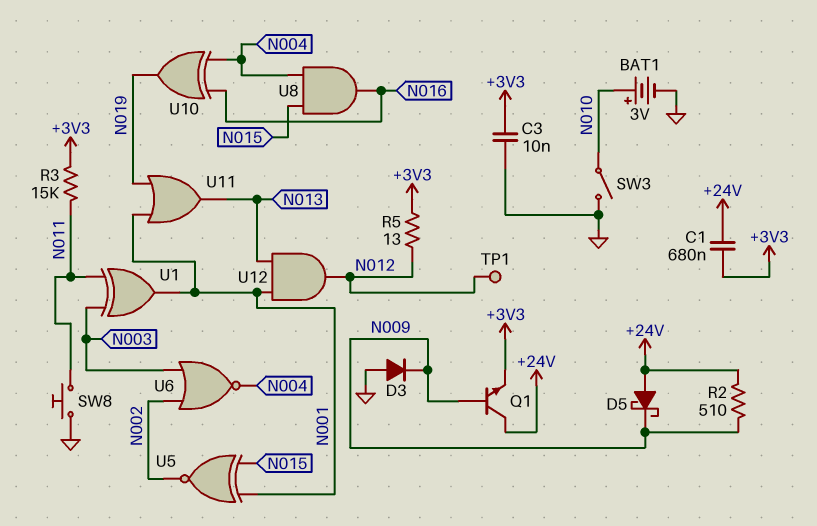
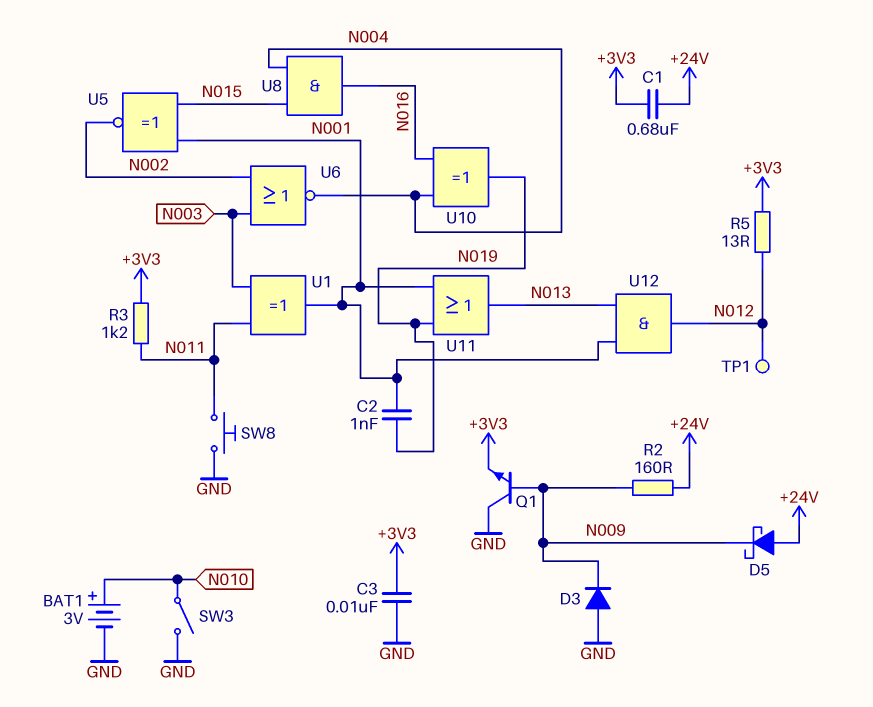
C2: none -> 1nF (N001, N019)
Q1: NPN (B N009, C +24V, E +3V3) -> NPN (B N009, C GND, E +3V3)
R2: 510 (+24V, N009) -> 160 (+24V, N009)
R3: 15k (+3V3, N011) -> 1.2k (+3V3, N011)

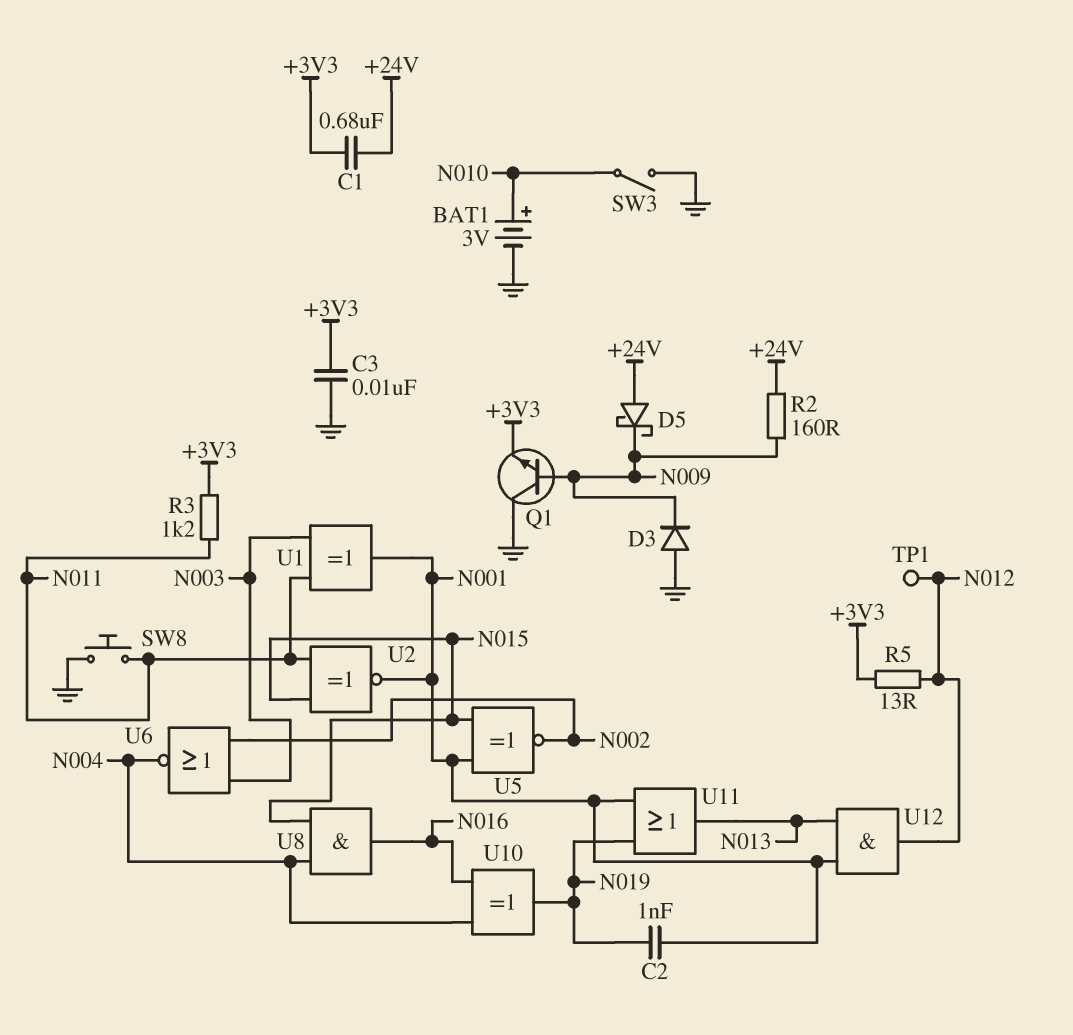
U2: none -> XNOR (in N011, in N015, out N001)

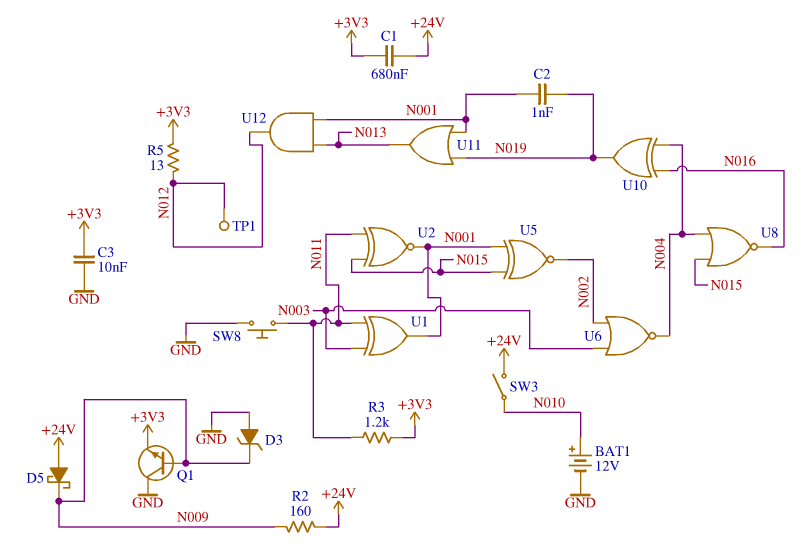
BAT1: 3V (plus N010, minus GND) -> 12V (plus N010, minus GND)
D3: diode (A GND, K N009) -> zener (A GND, K N009)
SW3: switch (GND, N010) -> switch (+24V, N010)
U8: AND (in N004, in N015, out N016) -> NOR (in N004, in N015, out N016)

